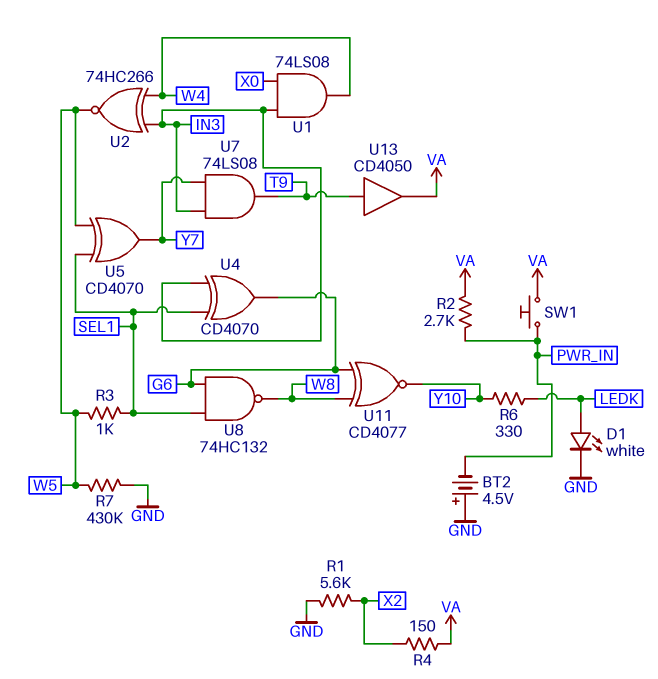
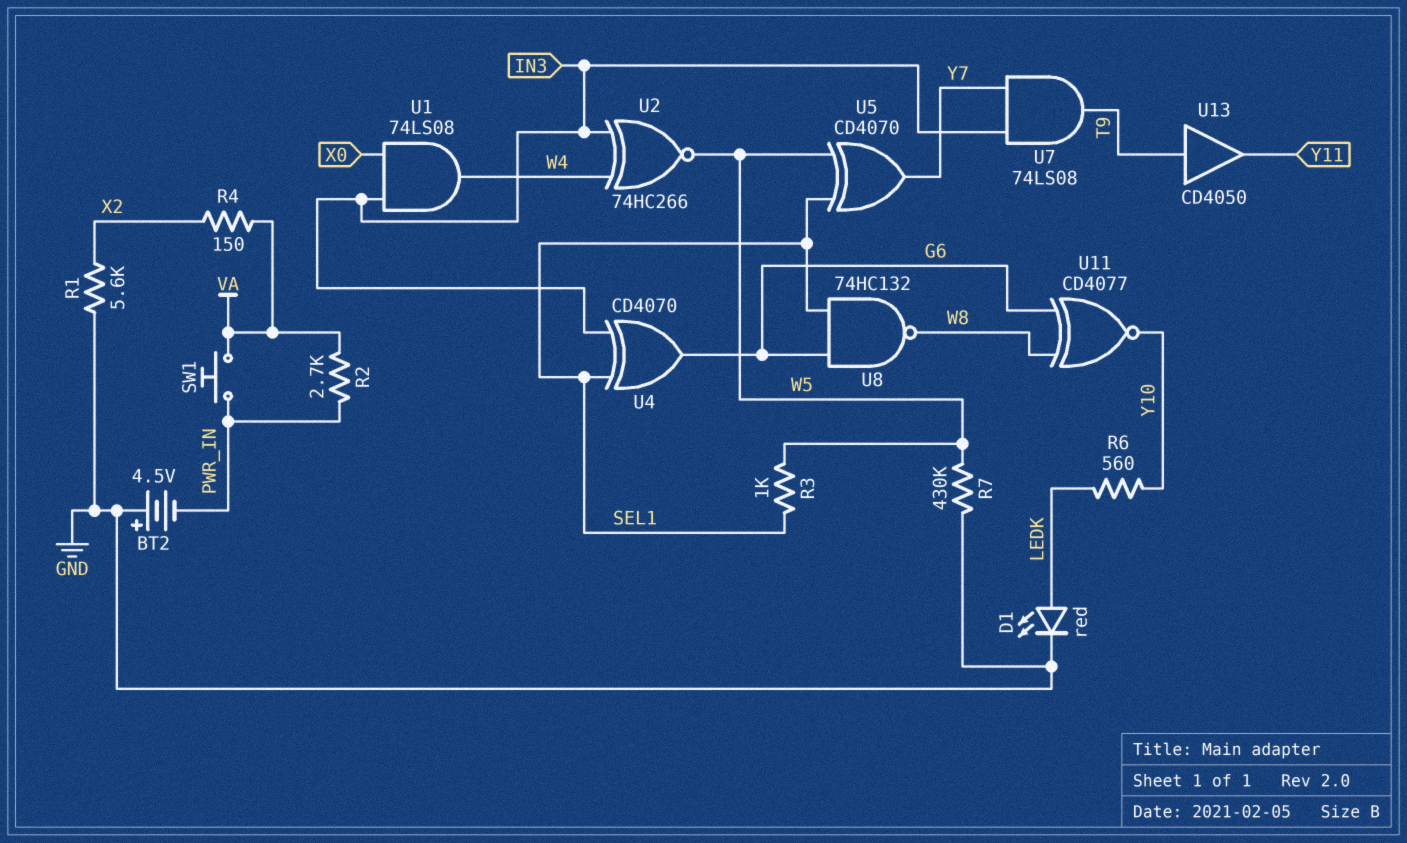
D1: LED white (A LEDK, K GND) -> LED red (A LEDK, K GND)
R6: 330 (LEDK, Y10) -> 560 (LEDK, Y10)
U13: buffer CD4050 (in T9, out VA) -> buffer CD4050 (in T9, out Y11)

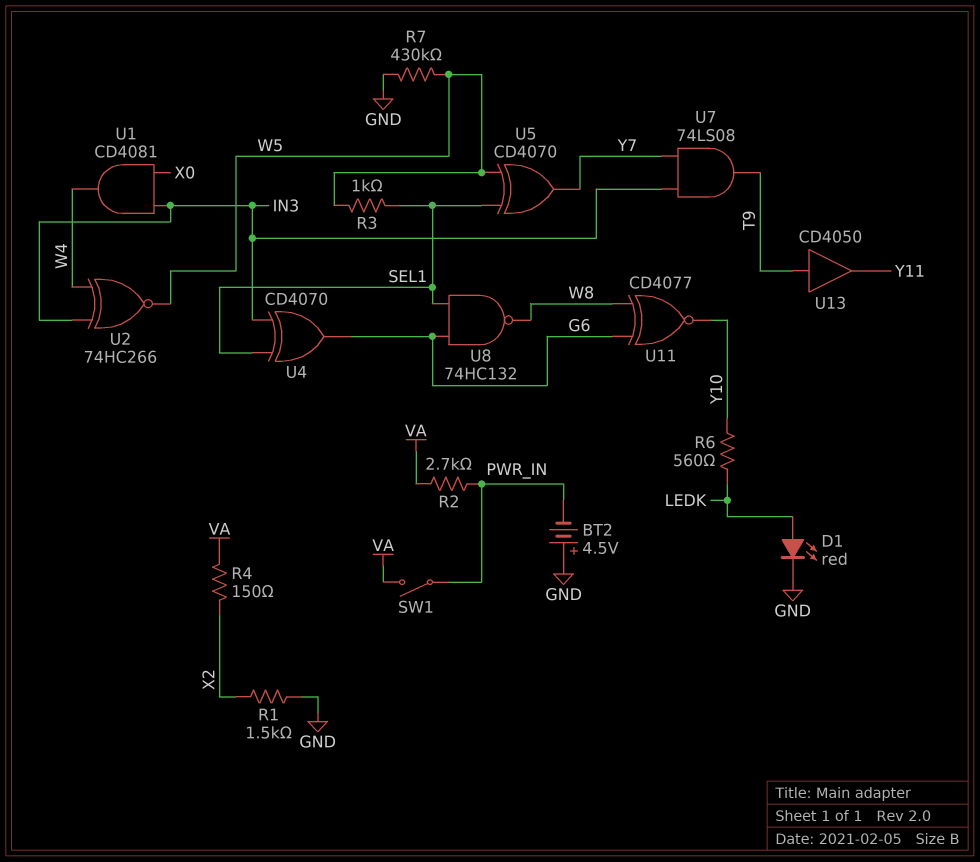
R1: 5.6k (GND, X2) -> 1.5k (GND, X2)
SW1: button (PWR_IN, VA) -> switch (PWR_IN, VA)
U1: AND 74LS08 (in IN3, in X0, out W4) -> AND CD4081 (in IN3, in X0, out W4)

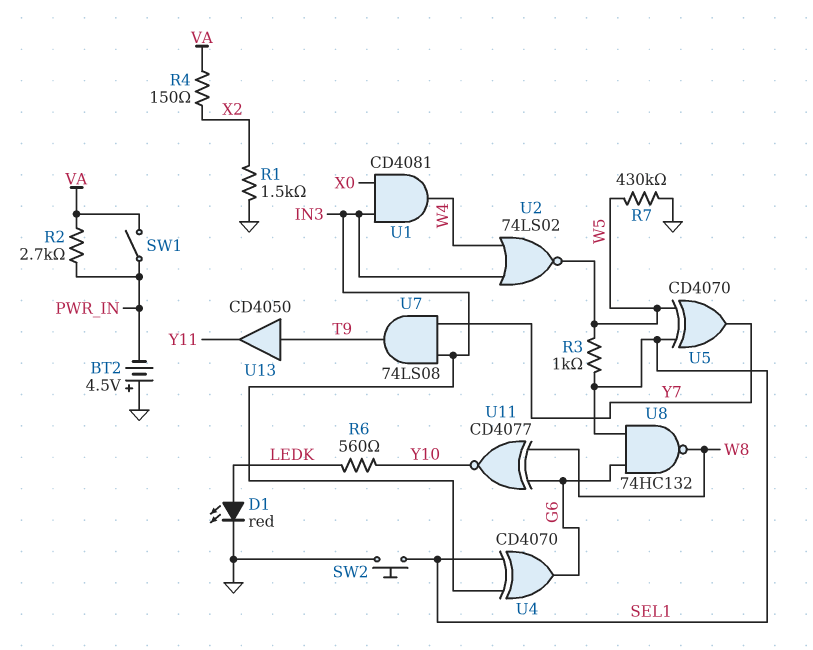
SW2: none -> button (GND, SEL1)
U2: XNOR 74HC266 (in IN3, in W4, out W5) -> NOR 74LS02 (in IN3, in W4, out W5)

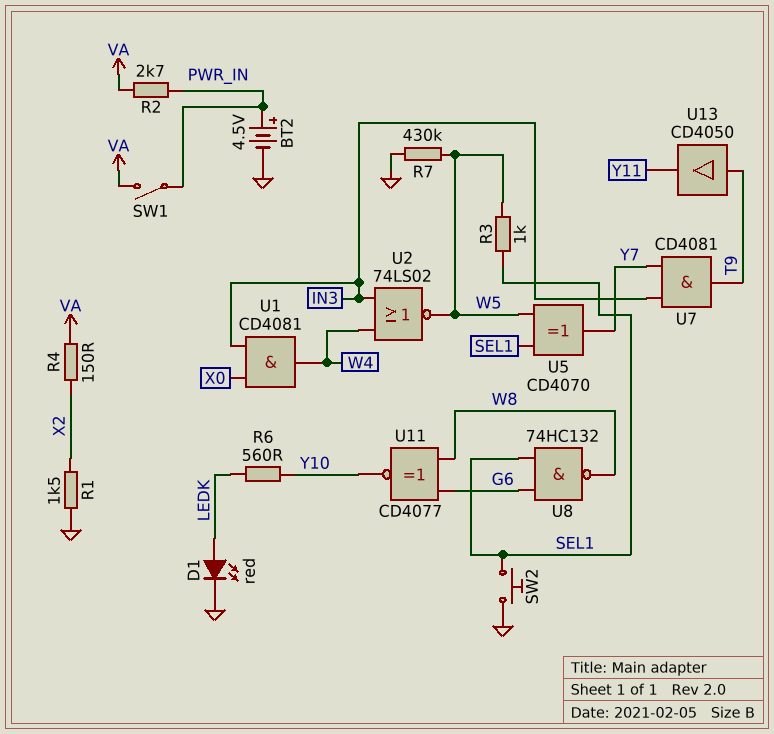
BT2: 4.5V (plus GND, minus PWR_IN) -> 4.5V (plus PWR_IN, minus GND)
U4: XOR CD4070 (in IN3, in SEL1, out G6) -> none
U7: AND 74LS08 (in IN3, in Y7, out T9) -> AND CD4081 (in IN3, in Y7, out T9)

